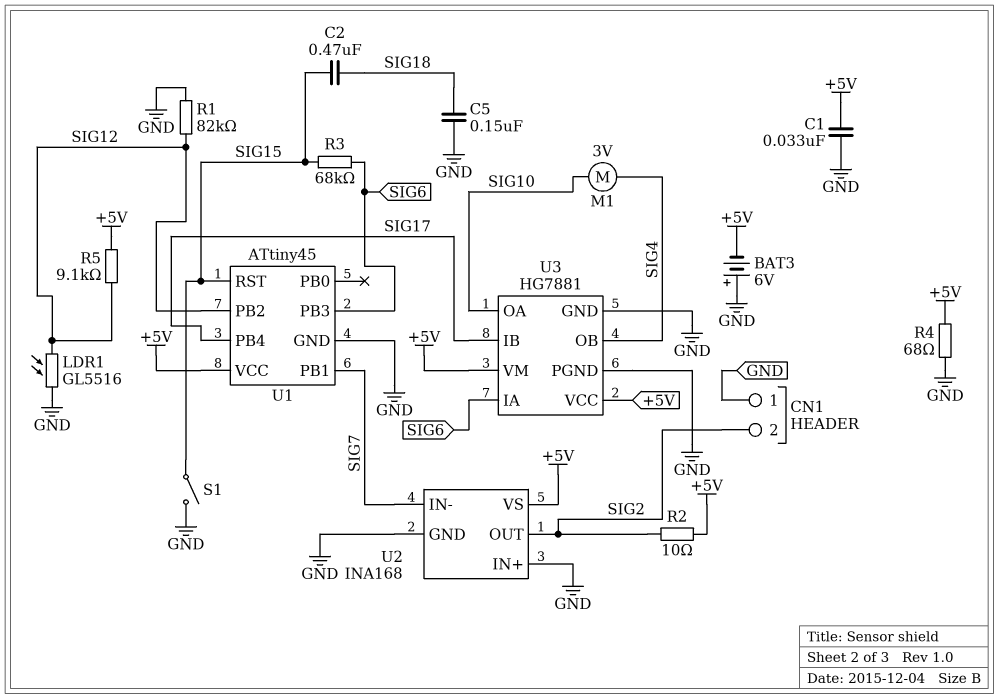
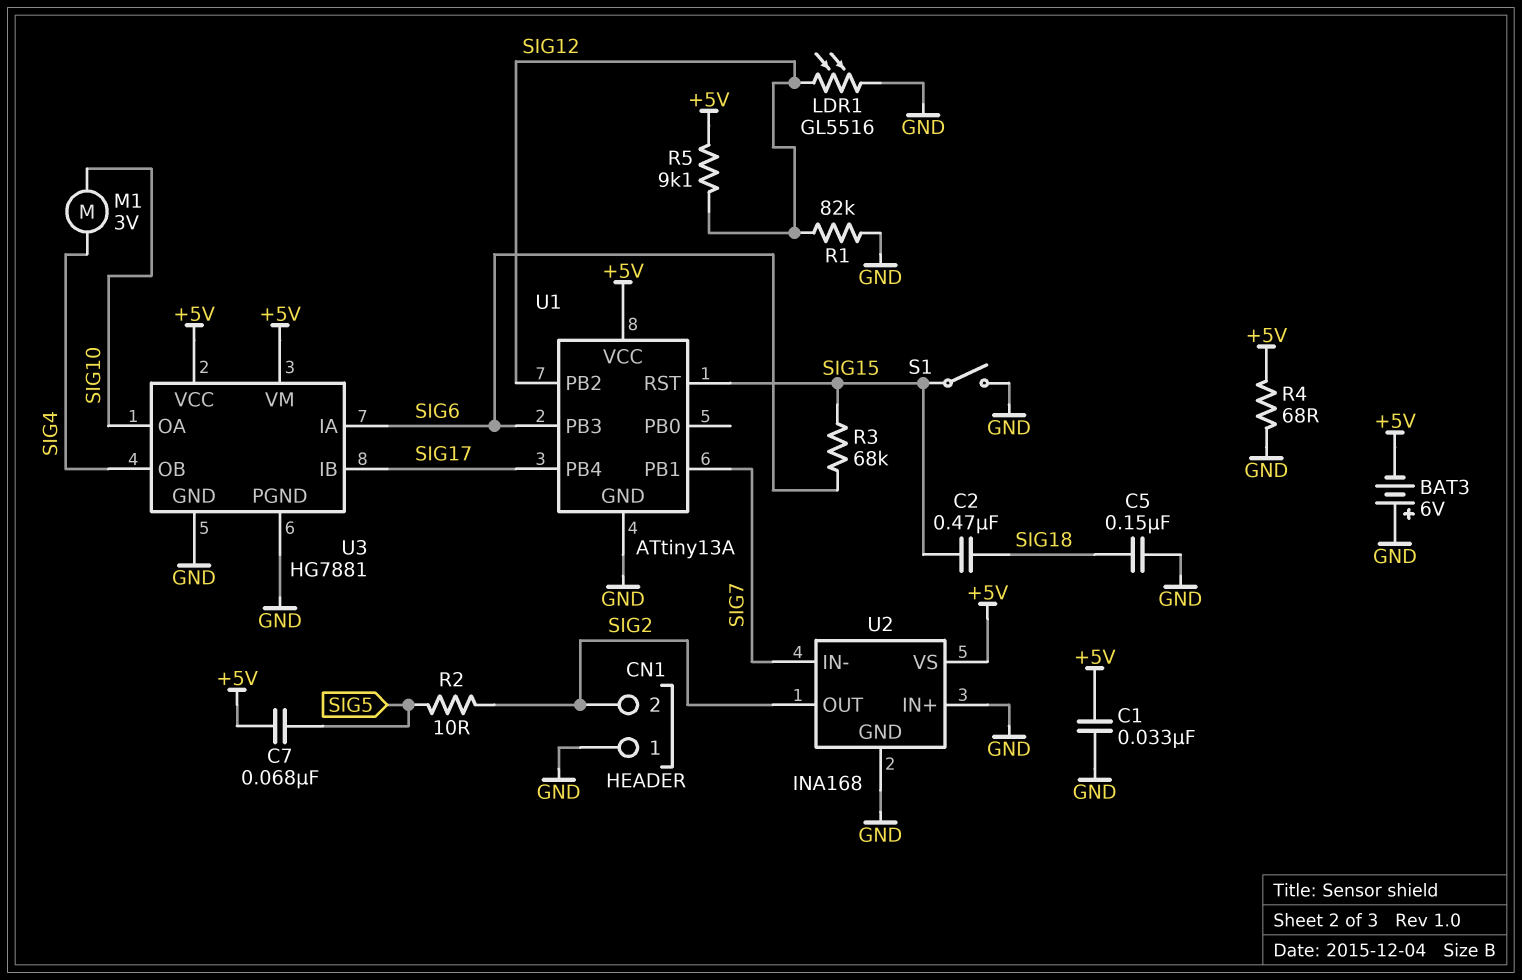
C7: none -> 68nF (+5V, SIG5)
R2: 10 (+5V, SIG2) -> 10 (SIG2, SIG5)
U1: ATtiny45 -> ATtiny13A

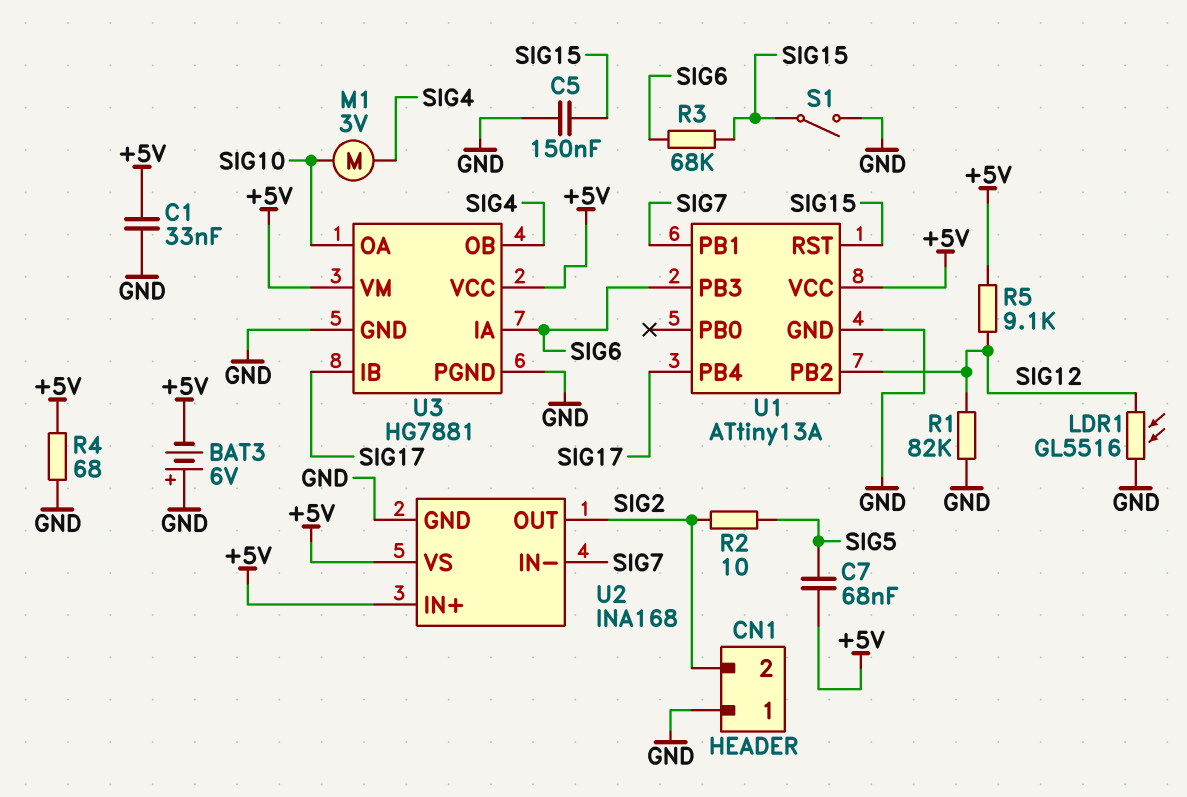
C2: 470nF (SIG15, SIG18) -> none
C5: 150nF (GND, SIG18) -> 150nF (GND, SIG15)
U2 pin IN+: GND -> +5V

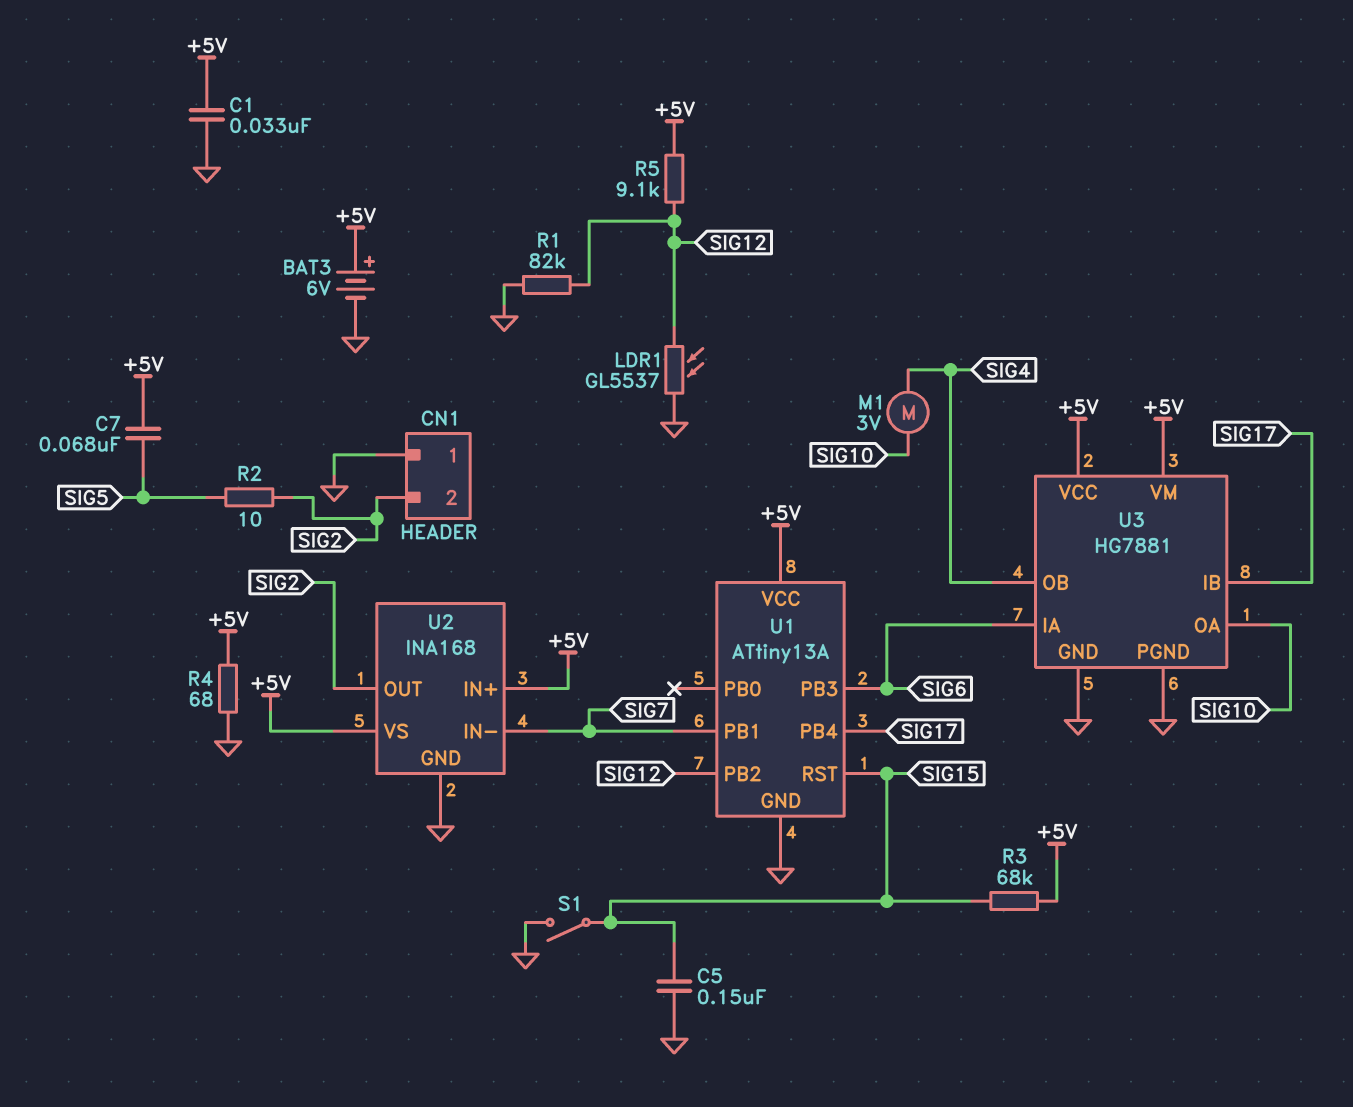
BAT3: 6V (plus GND, minus +5V) -> 6V (plus +5V, minus GND)
LDR1: GL5516 (GND, SIG12) -> GL5537 (GND, SIG12)
R3: 68k (SIG6, SIG15) -> 68k (+5V, SIG15)

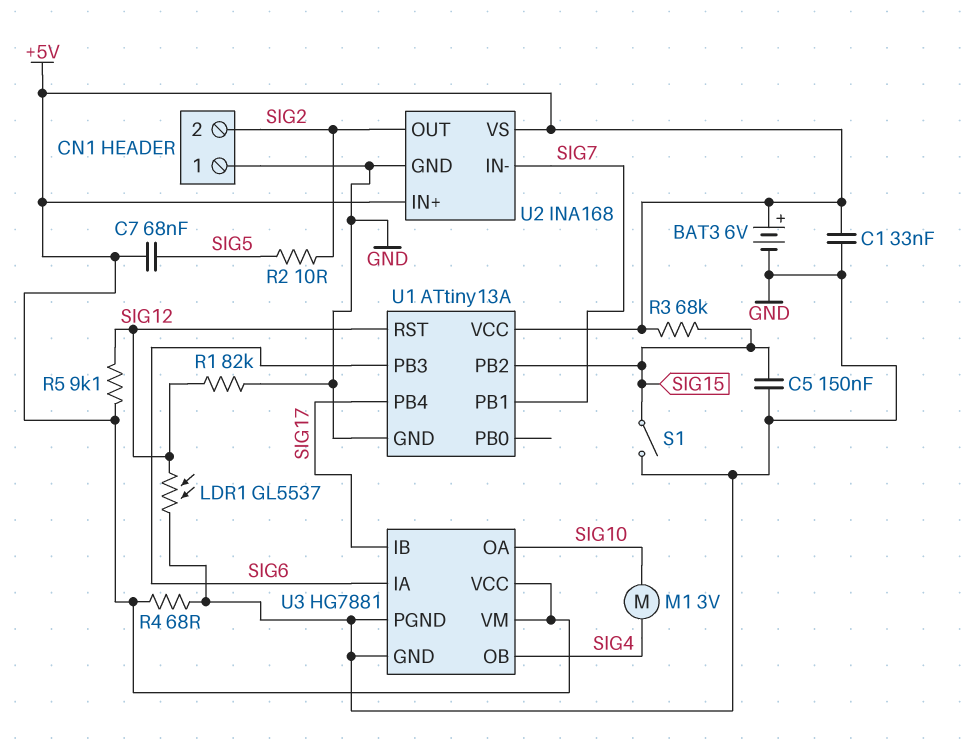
U1 pin PB2: SIG12 -> SIG15
U1 pin RST: SIG15 -> SIG12

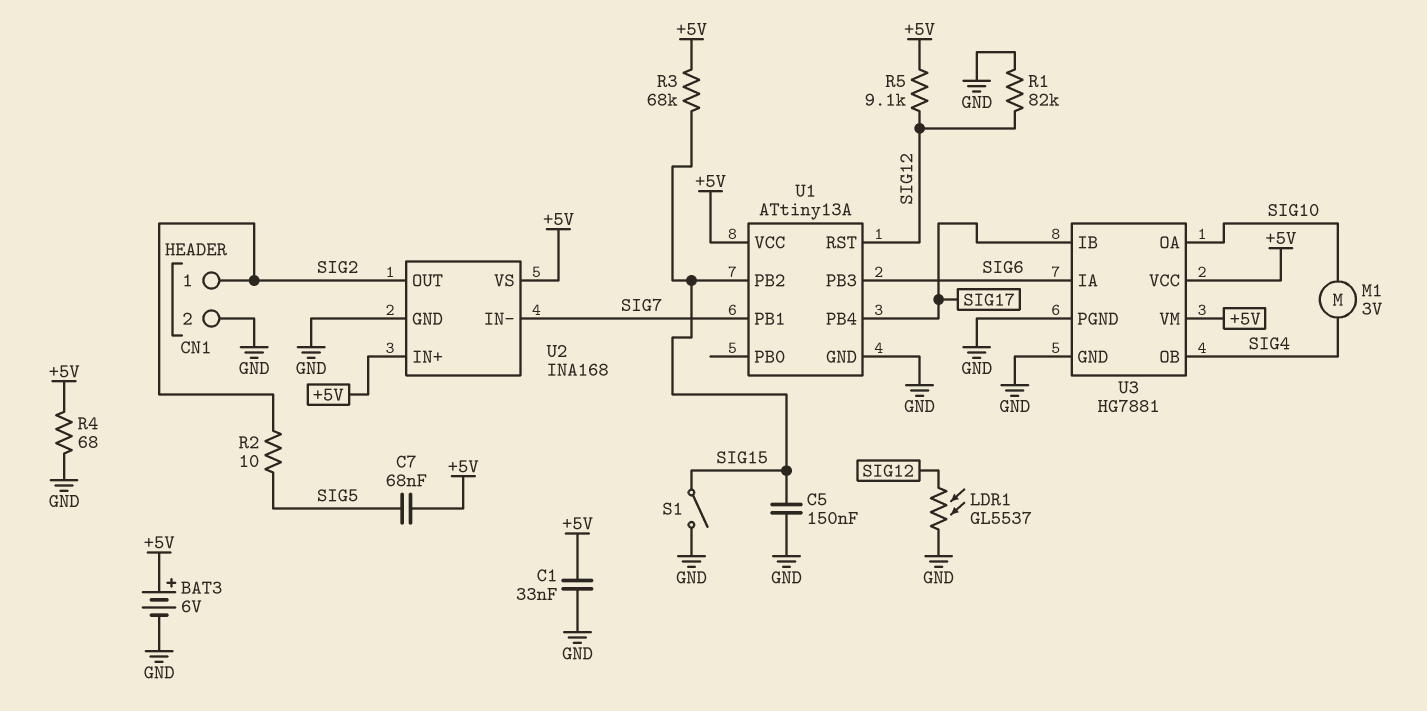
CN1 pin 1: GND -> SIG2
CN1 pin 2: SIG2 -> GND

